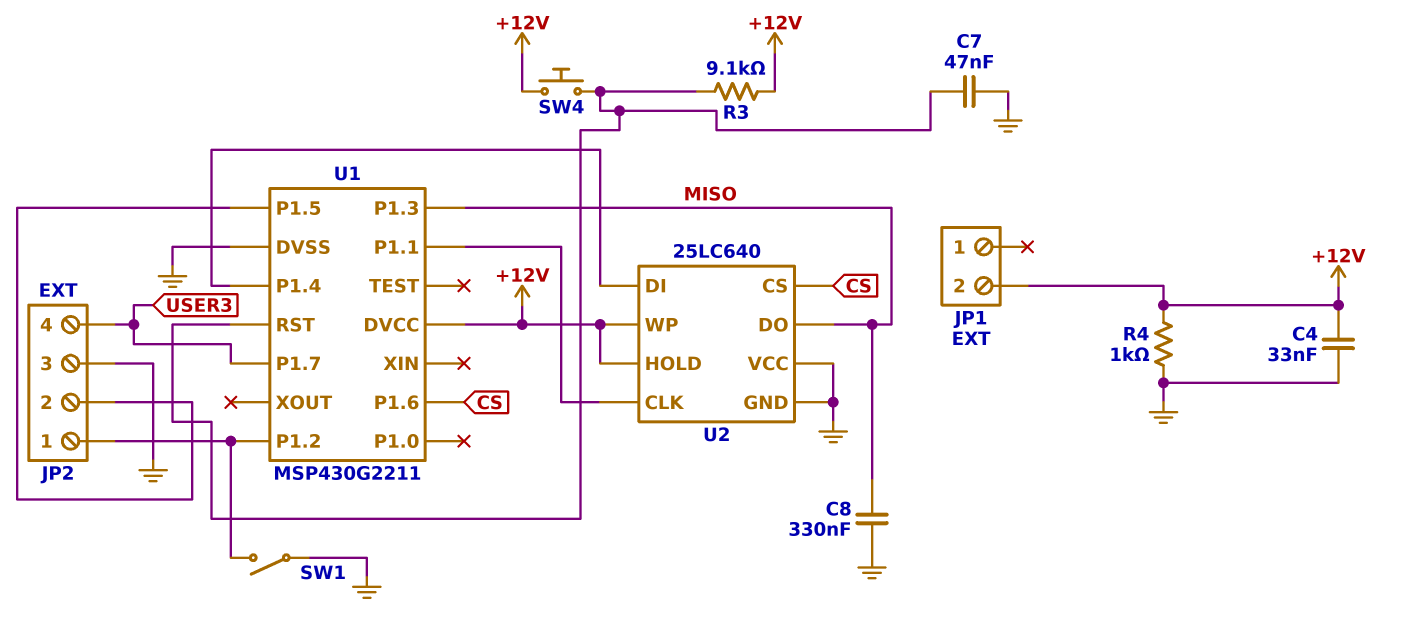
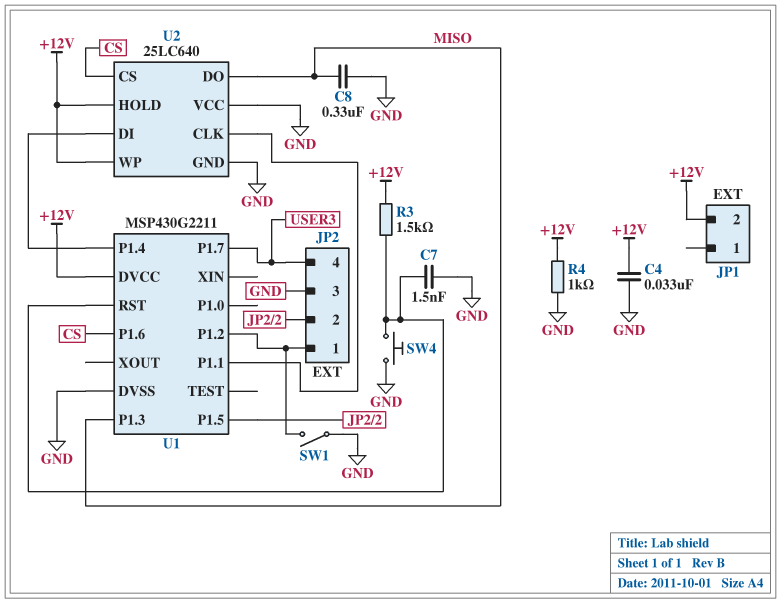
C7: 47nF (GND, U1/RST) -> 1.5nF (GND, U1/RST)
R3: 9.1k (+12V, U1/RST) -> 1.5k (+12V, U1/RST)
SW4: button (+12V, U1/RST) -> button (GND, U1/RST)

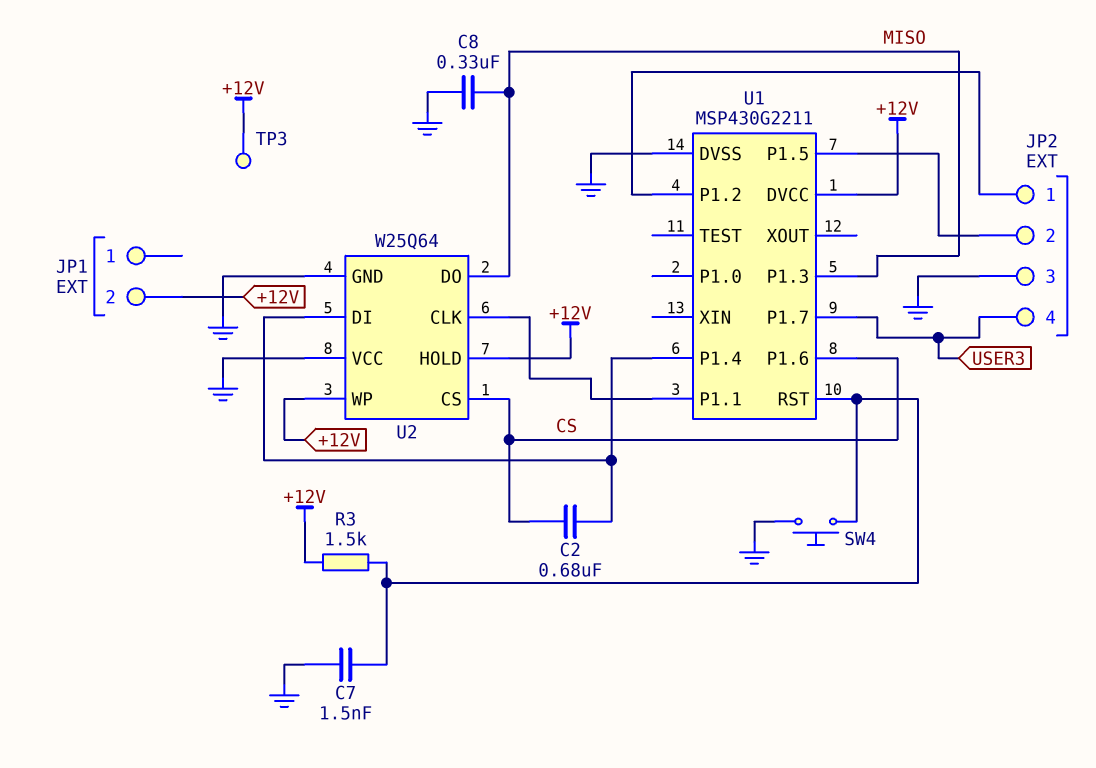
C2: none -> 680nF (CS, U1/P1.4)
C4: 33nF (+12V, GND) -> none
R4: 1k (+12V, GND) -> none
SW1: switch (GND, JP2/1) -> none
TP3: none -> test point (+12V)
U2: 25LC640 -> W25Q64

